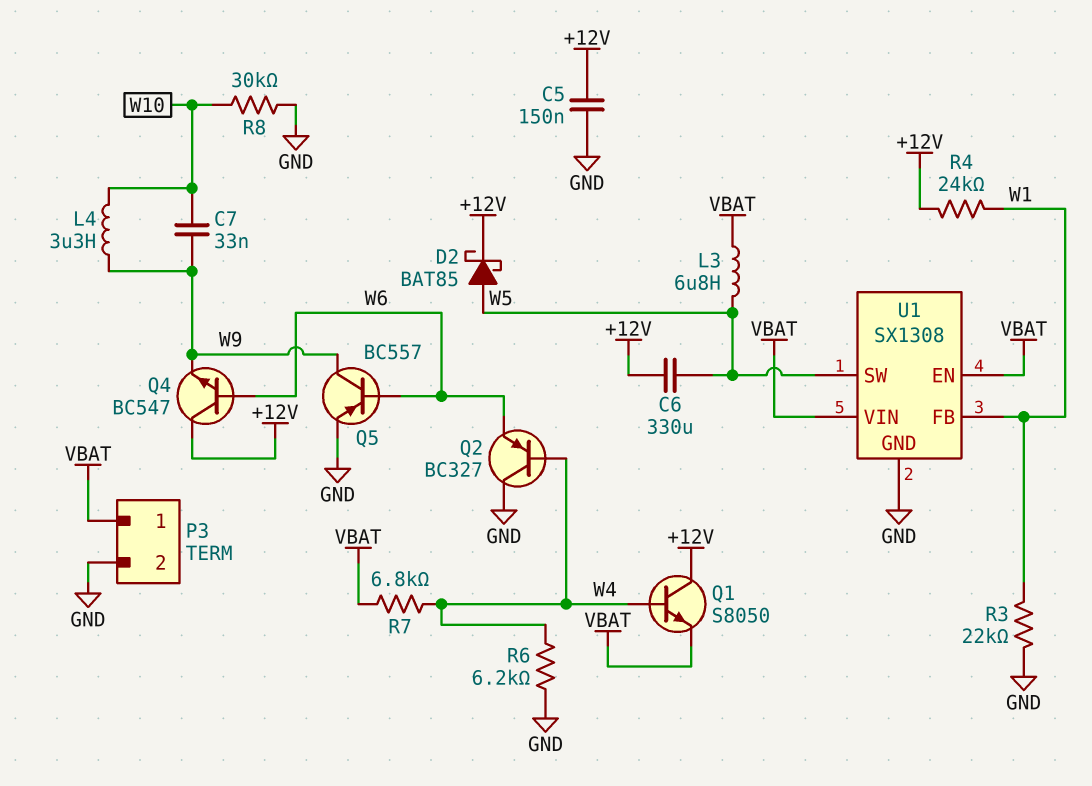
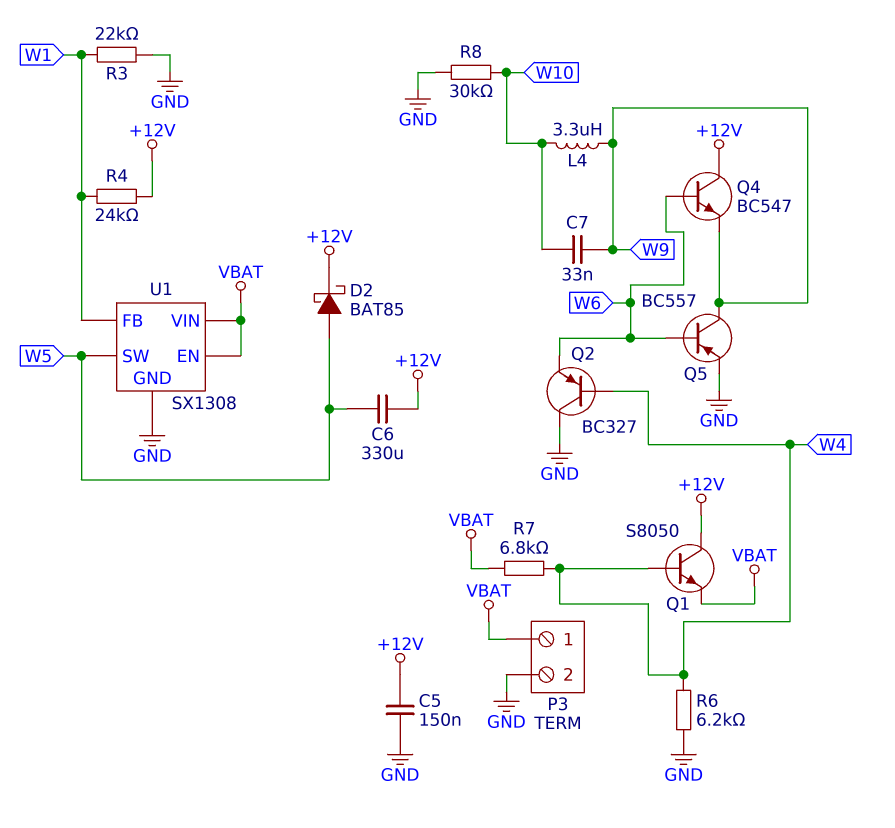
L3: 6.8uH (VBAT, W5) -> none

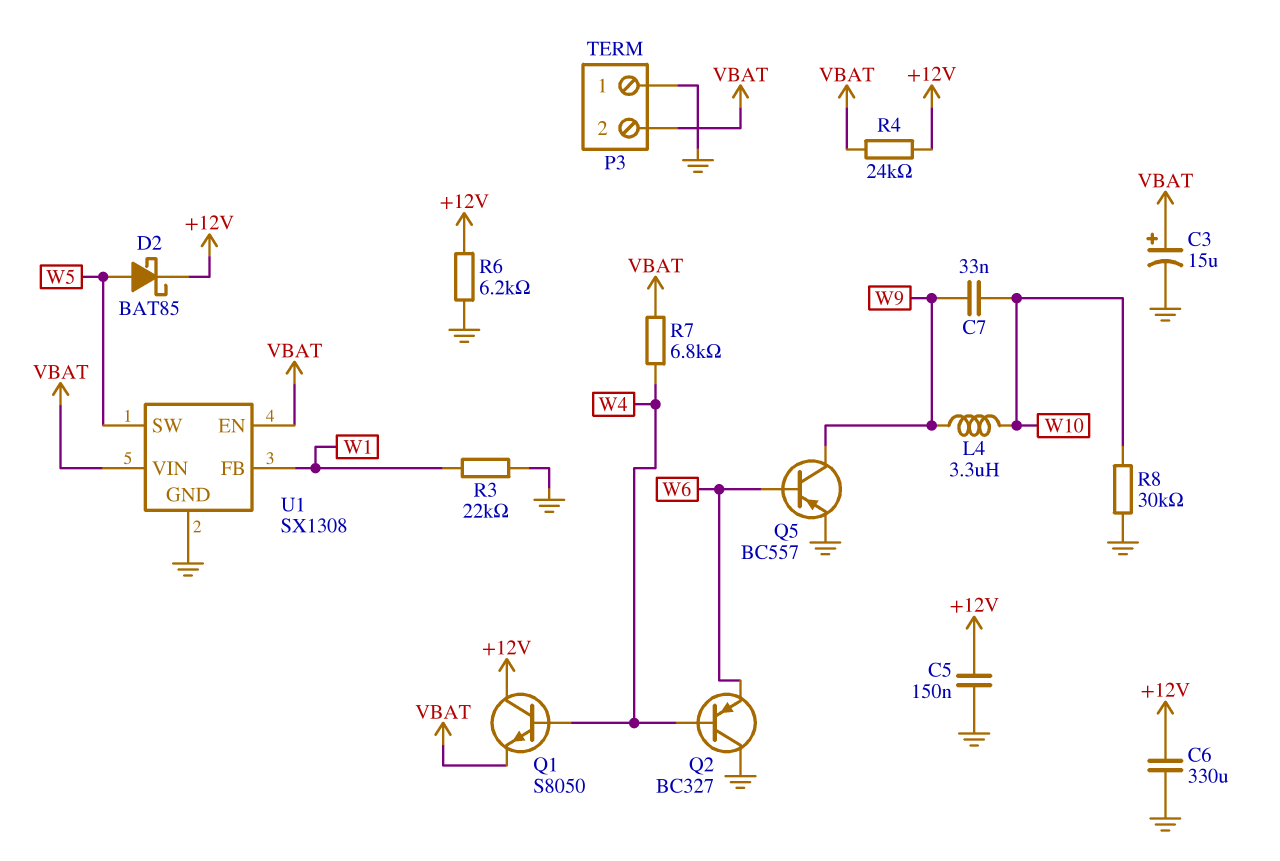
C3: none -> 15uF (plus VBAT, minus GND)
C6: 330uF (+12V, W5) -> 330uF (+12V, GND)
P3 pin 1: VBAT -> GND
P3 pin 2: GND -> VBAT
Q4: NPN BC547 (B W6, C +12V, E W9) -> none
R4: 24k (+12V, W1) -> 24k (+12V, VBAT)
R6: 6.2k (GND, W4) -> 6.2k (+12V, GND)

